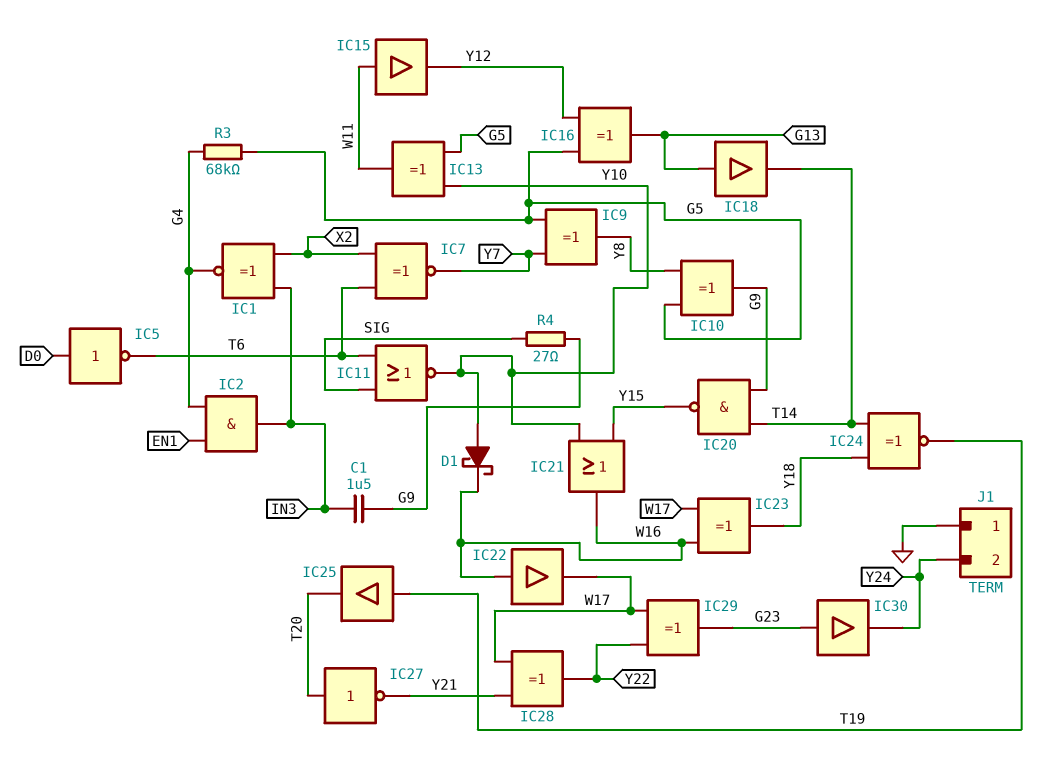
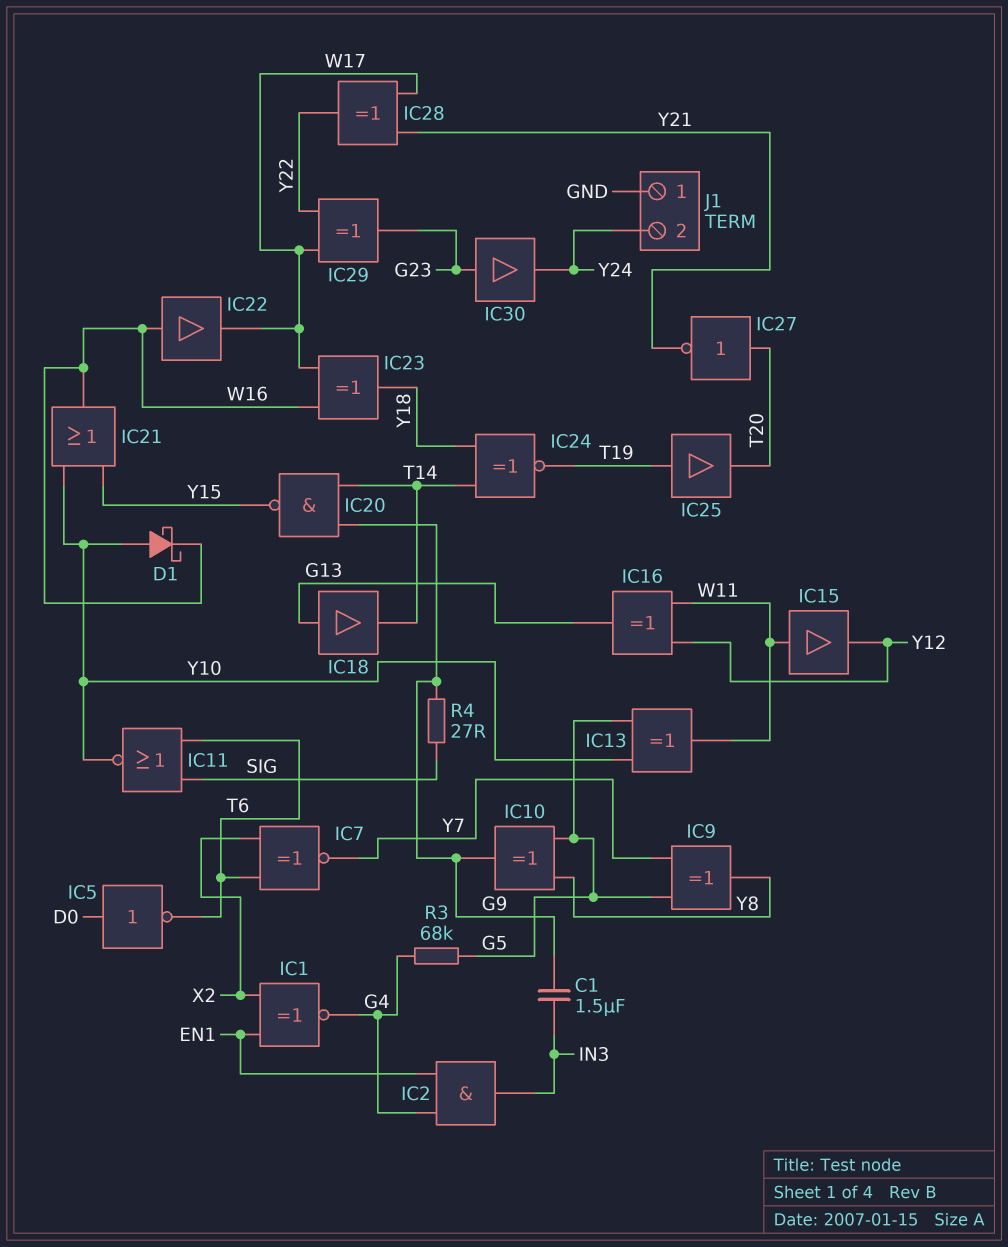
IC1: XNOR (in IN3, in X2, out G4) -> XNOR (in EN1, in X2, out G4)
IC16: XOR (in G5, in Y12, out G13) -> XOR (in W11, in Y12, out G13)

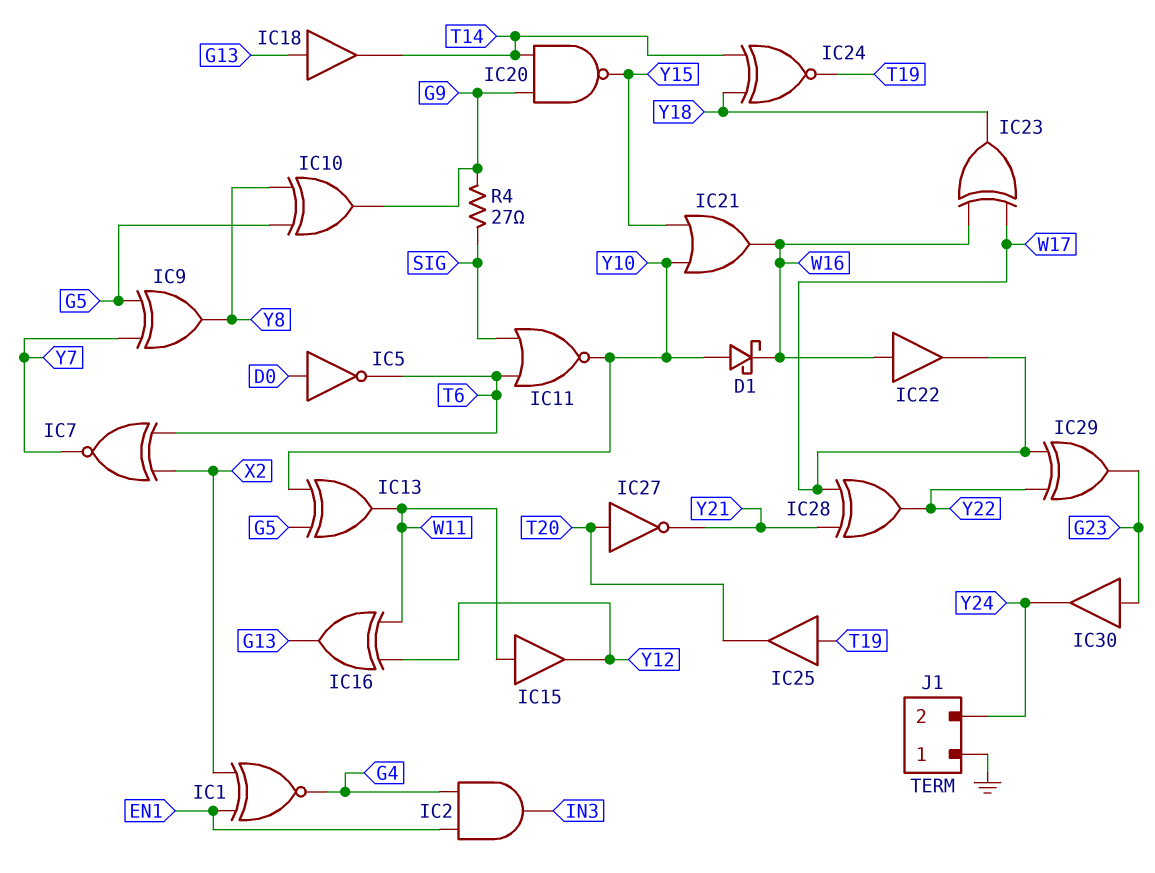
C1: 1.5uF (G9, IN3) -> none
R3: 68k (G4, G5) -> none

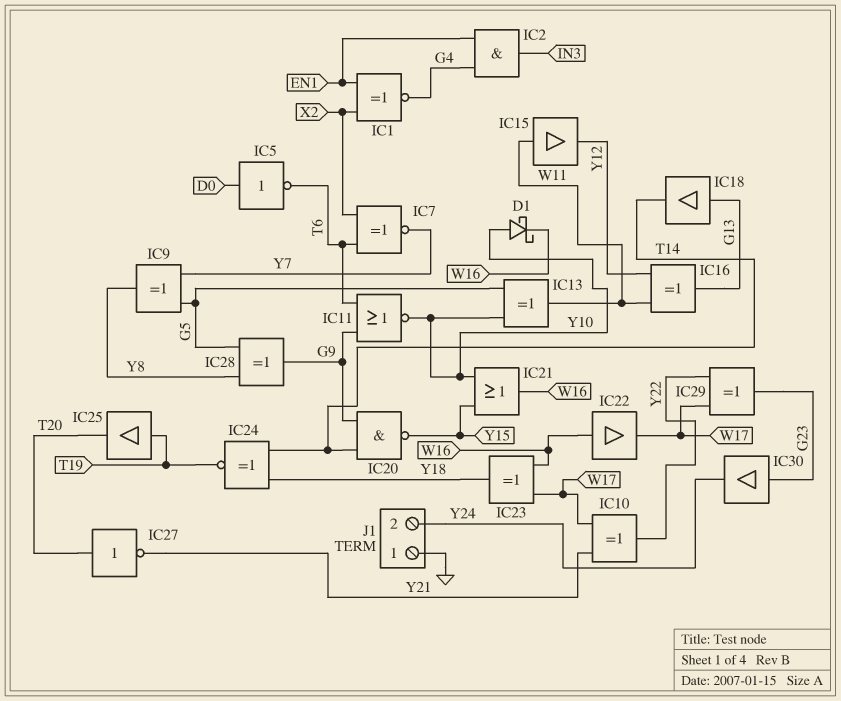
IC10: XOR (in G5, in Y8, out G9) -> XOR (in W17, in Y21, out Y22)
IC11: NOR (in SIG, in T6, out Y10) -> NOR (in G9, in T6, out Y10)
IC28: XOR (in W17, in Y21, out Y22) -> XOR (in G5, in Y8, out G9)
R4: 27 (G9, SIG) -> none

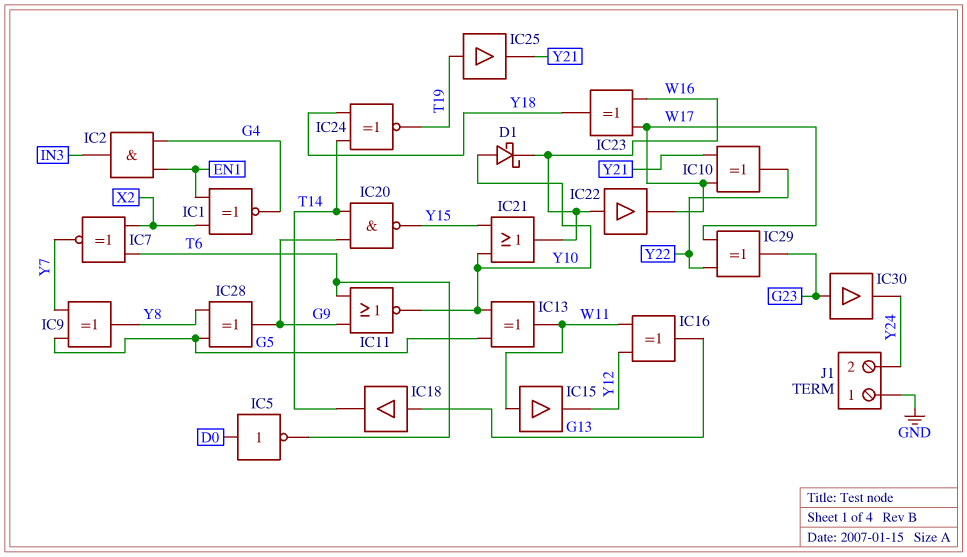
IC25: buffer (in T19, out T20) -> buffer (in T19, out Y21)
IC27: NOT (in T20, out Y21) -> none

